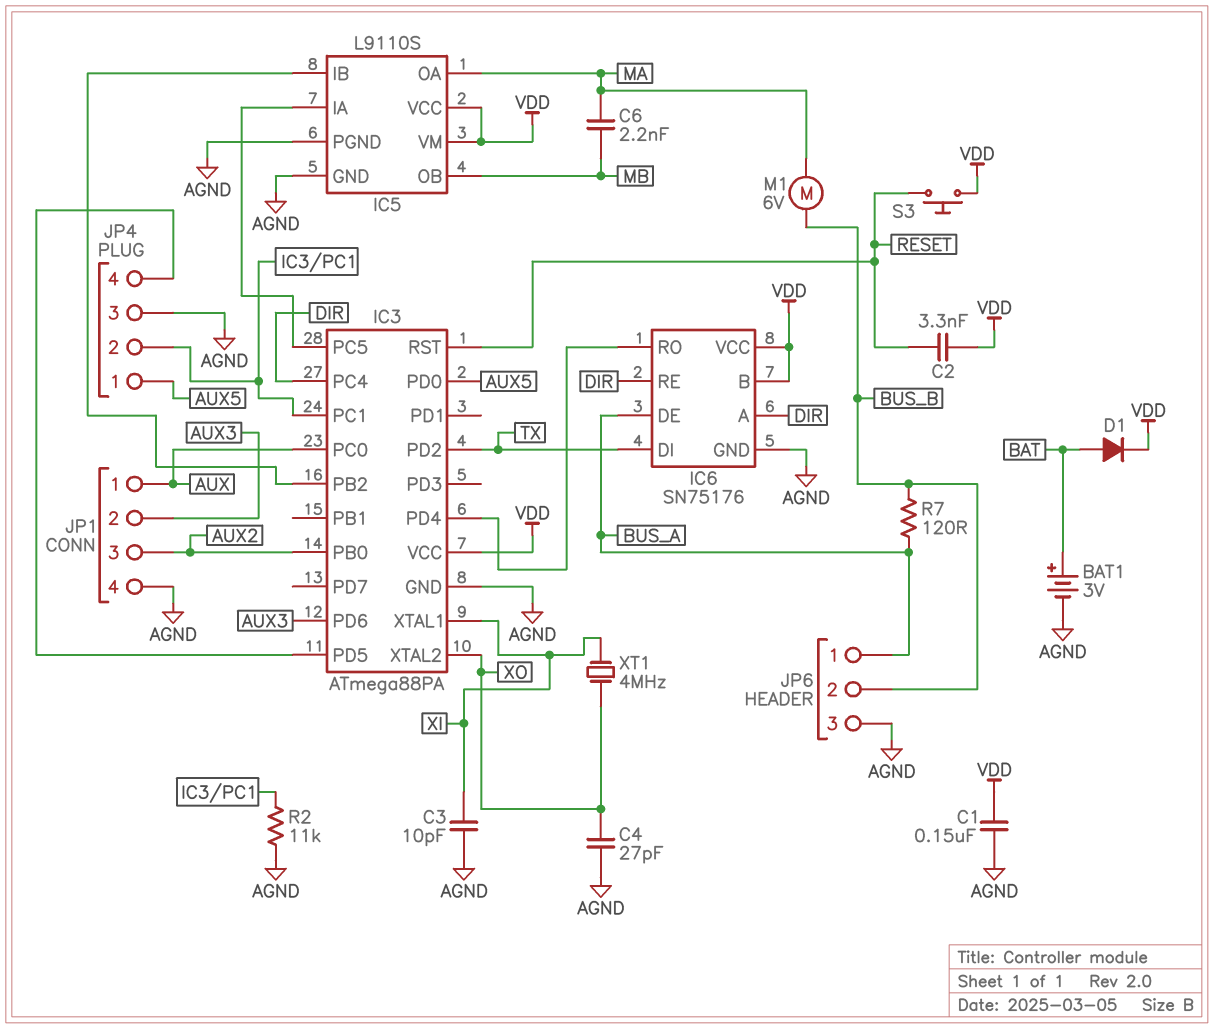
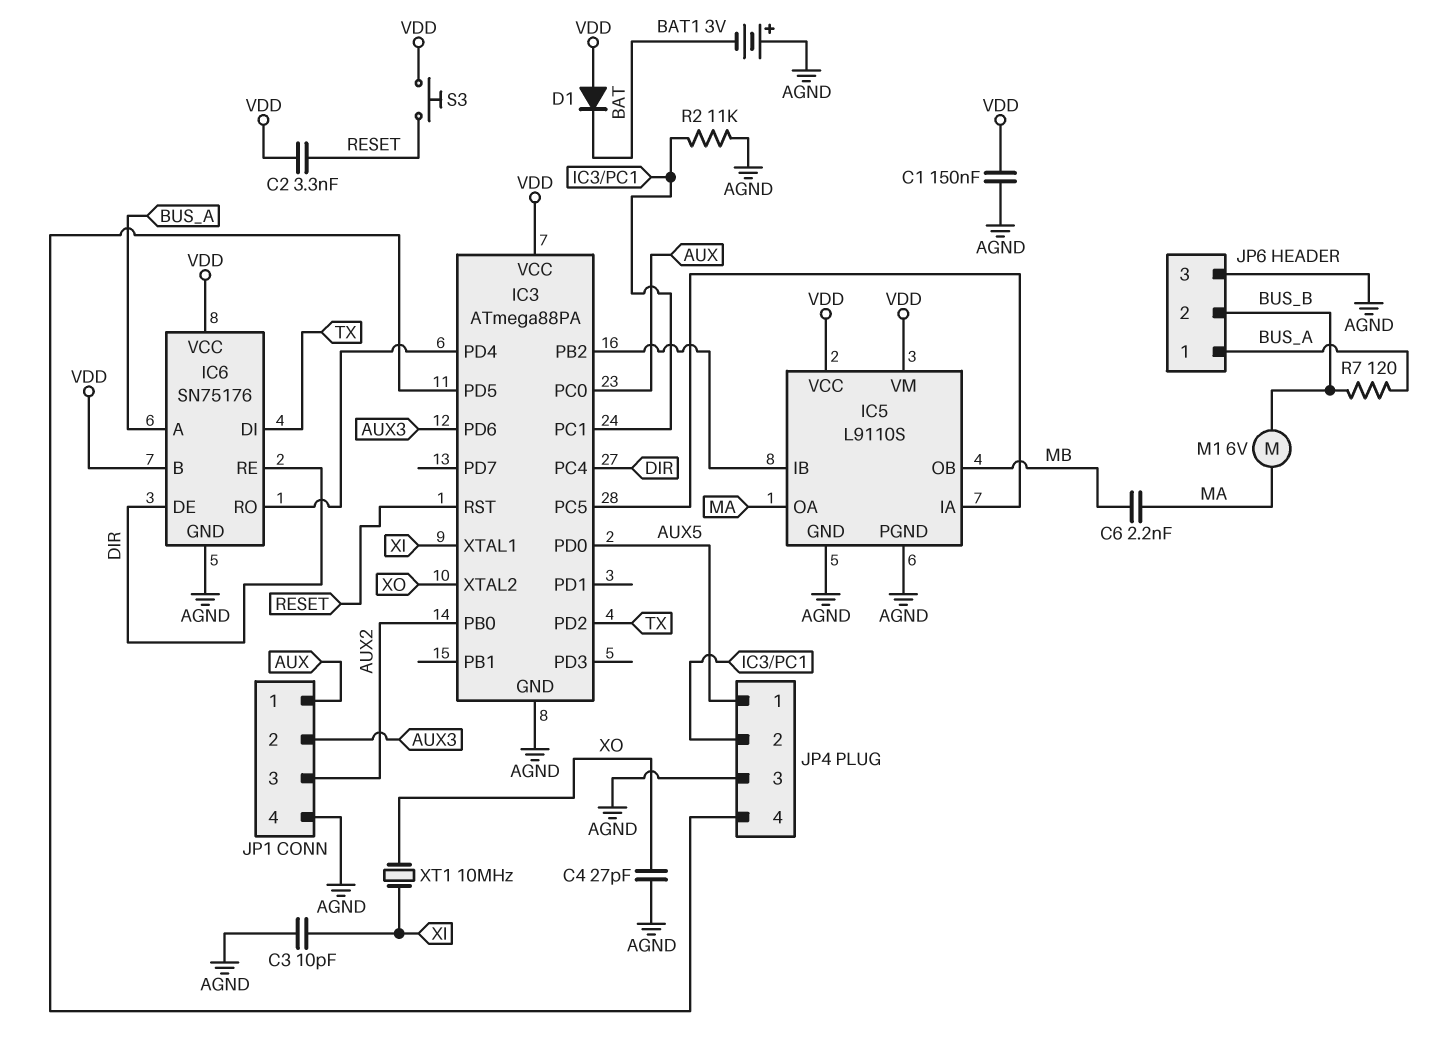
BAT1: 3V (plus BAT, minus AGND) -> 3V (plus AGND, minus BAT)
D1: diode (A BAT, K VDD) -> diode (A VDD, K BAT)
IC6 pin A: DIR -> BUS_A
IC6 pin DE: BUS_A -> DIR
XT1: 4MHz (XI, XO) -> 10MHz (XI, XO)

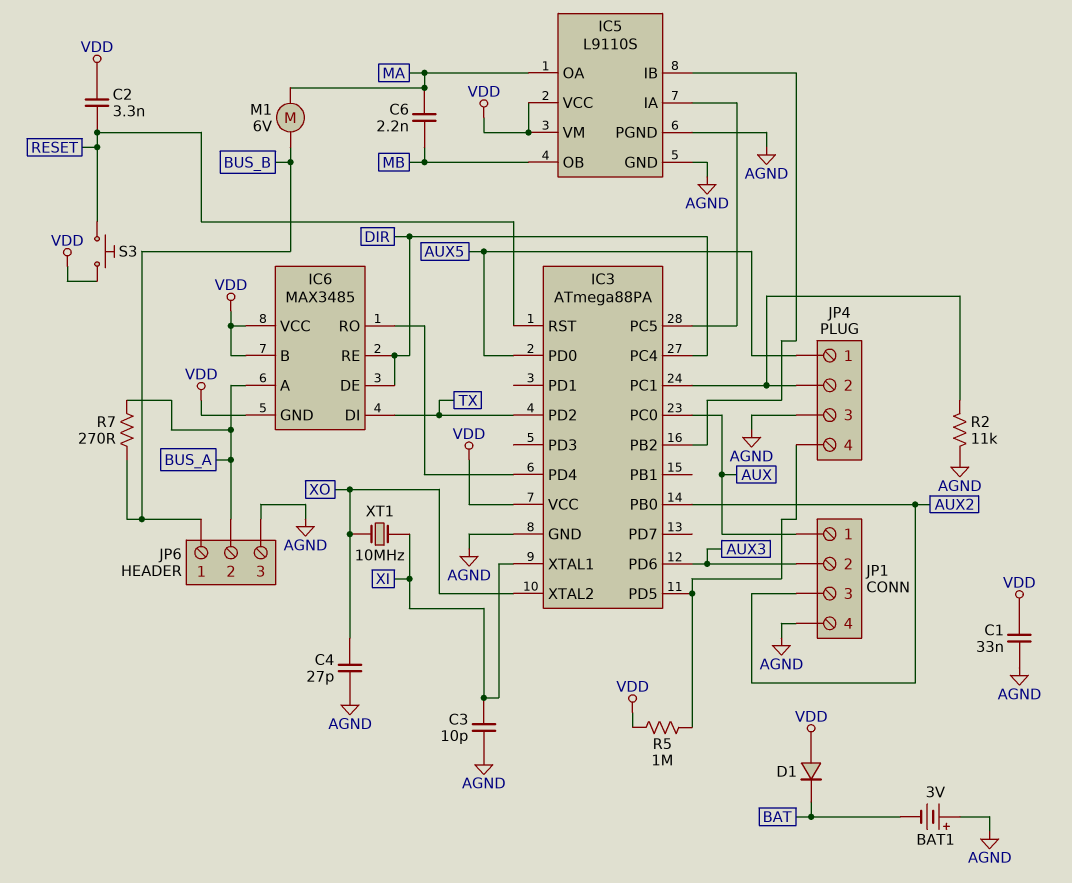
C1: 150nF (AGND, VDD) -> 33nF (AGND, VDD)
IC6: SN75176 -> MAX3485
IC6 pin GND: AGND -> VDD
JP6 pin 1: BUS_A -> BUS_B
JP6 pin 2: BUS_B -> BUS_A
R5: none -> 1M (IC3/PD5, VDD)
R7: 120 (BUS_A, BUS_B) -> 270 (BUS_A, BUS_B)

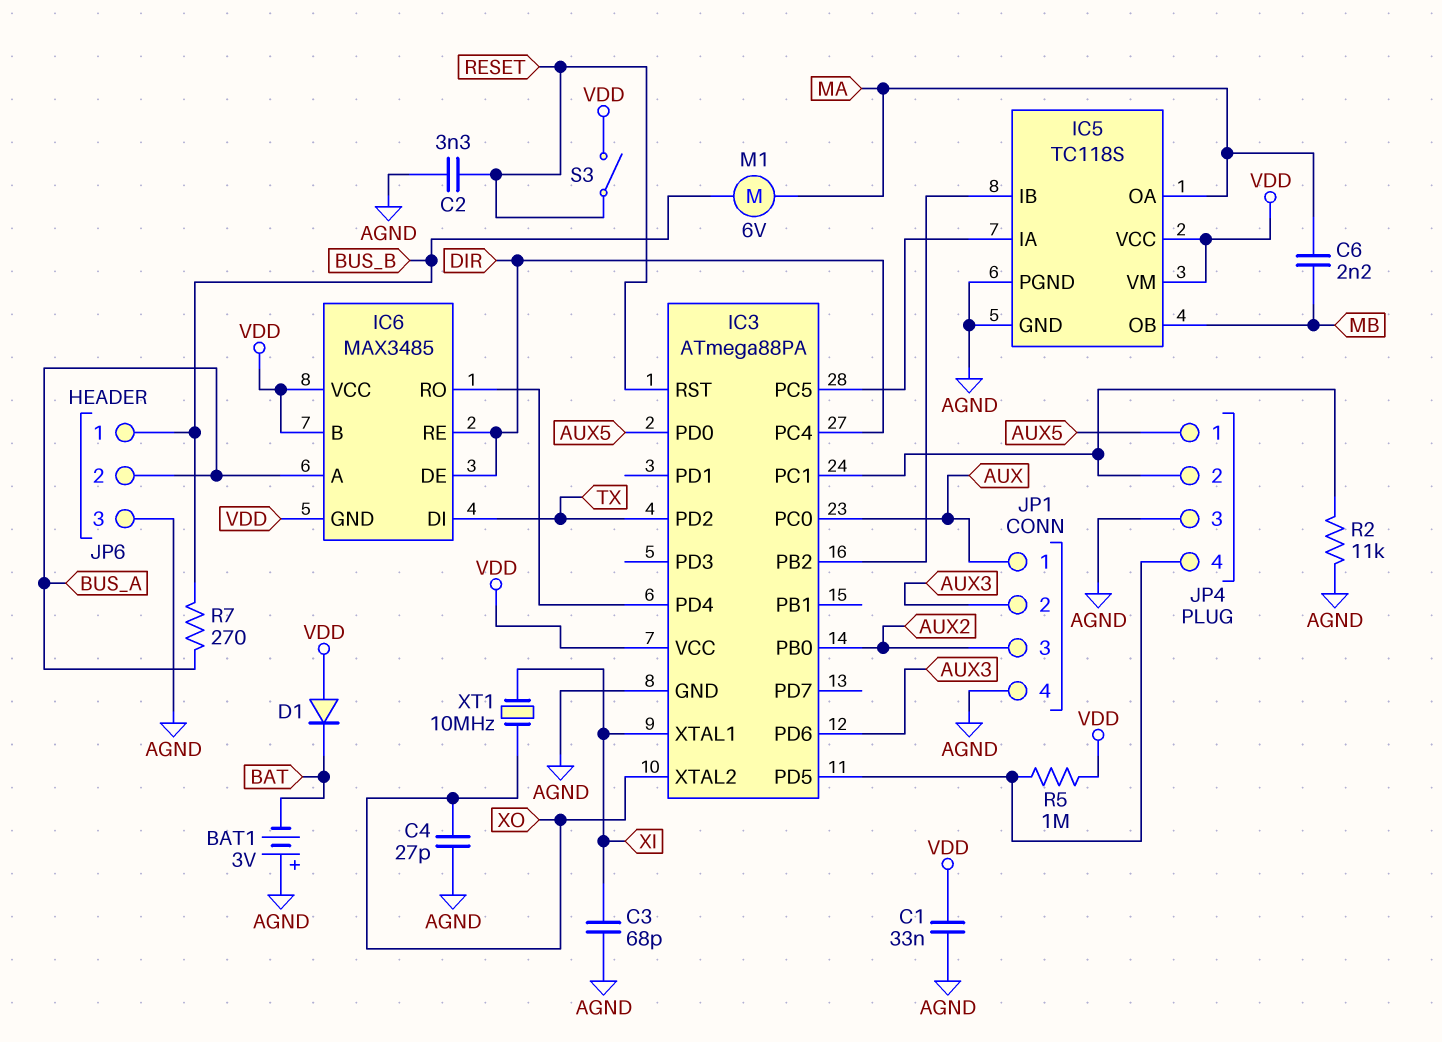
C2: 3.3nF (RESET, VDD) -> 3.3nF (AGND, RESET)
C3: 10pF (AGND, XI) -> 68pF (AGND, XI)
IC5: L9110S -> TC118S
S3: button (RESET, VDD) -> switch (RESET, VDD)

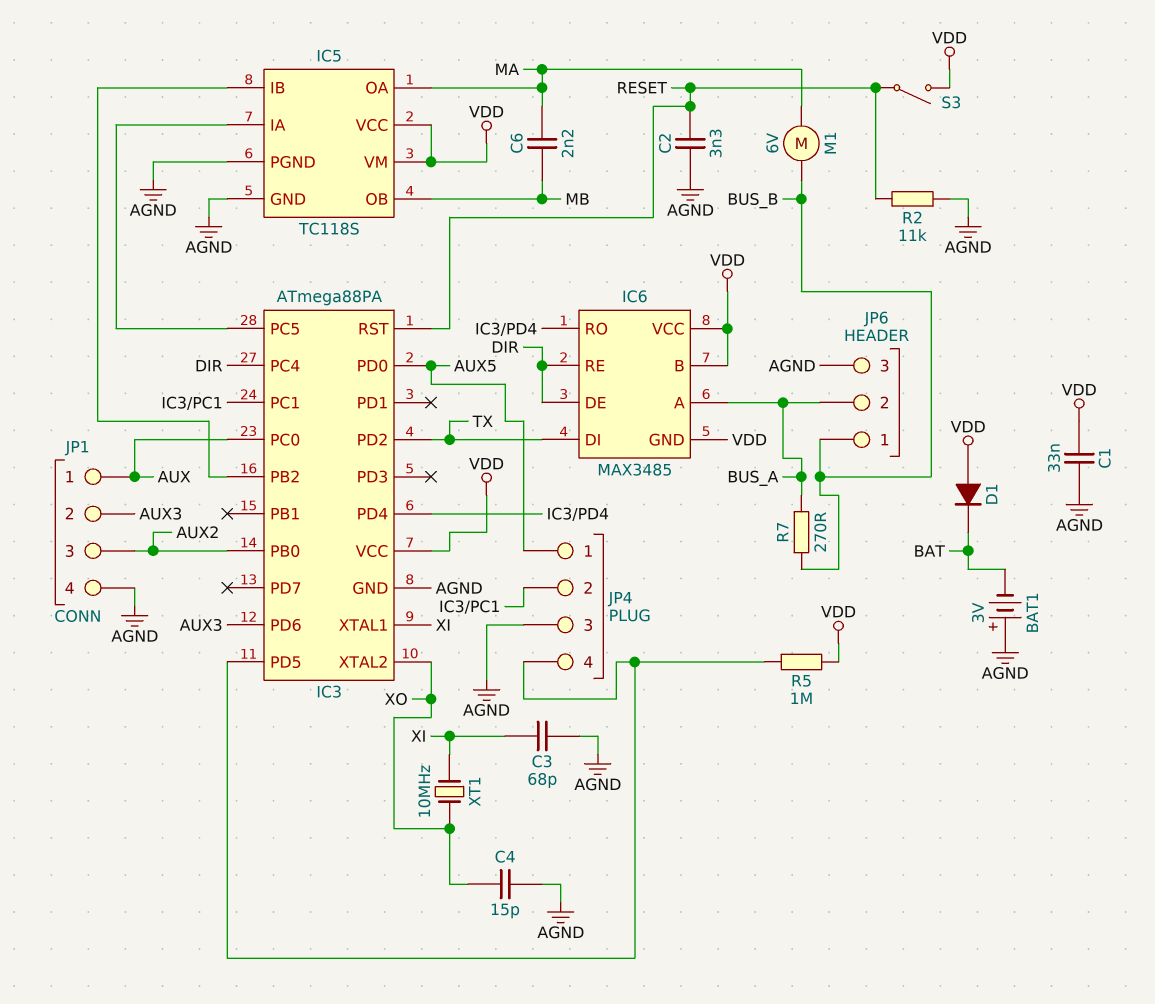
C4: 27pF (AGND, XO) -> 15pF (AGND, XO)
R2: 11k (AGND, IC3/PC1) -> 11k (AGND, RESET)

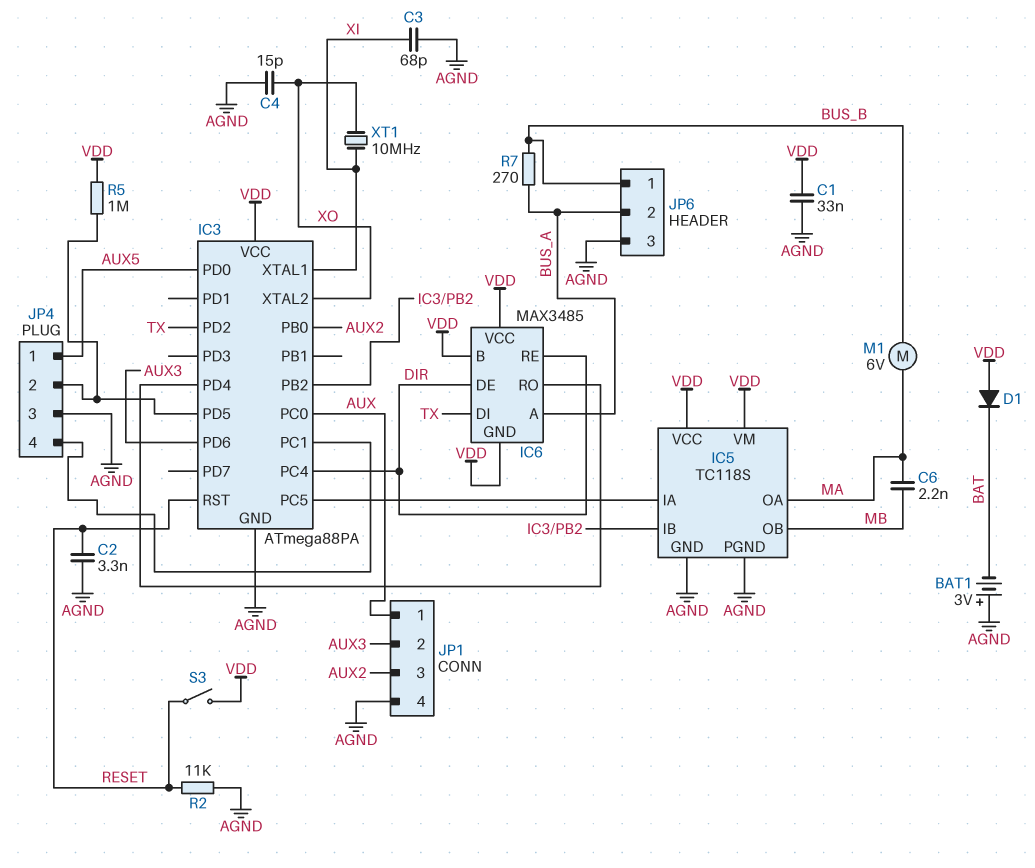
JP4 pin 2: IC3/PC1 -> IC3/PD5
JP4 pin 4: IC3/PD5 -> IC3/PC1

